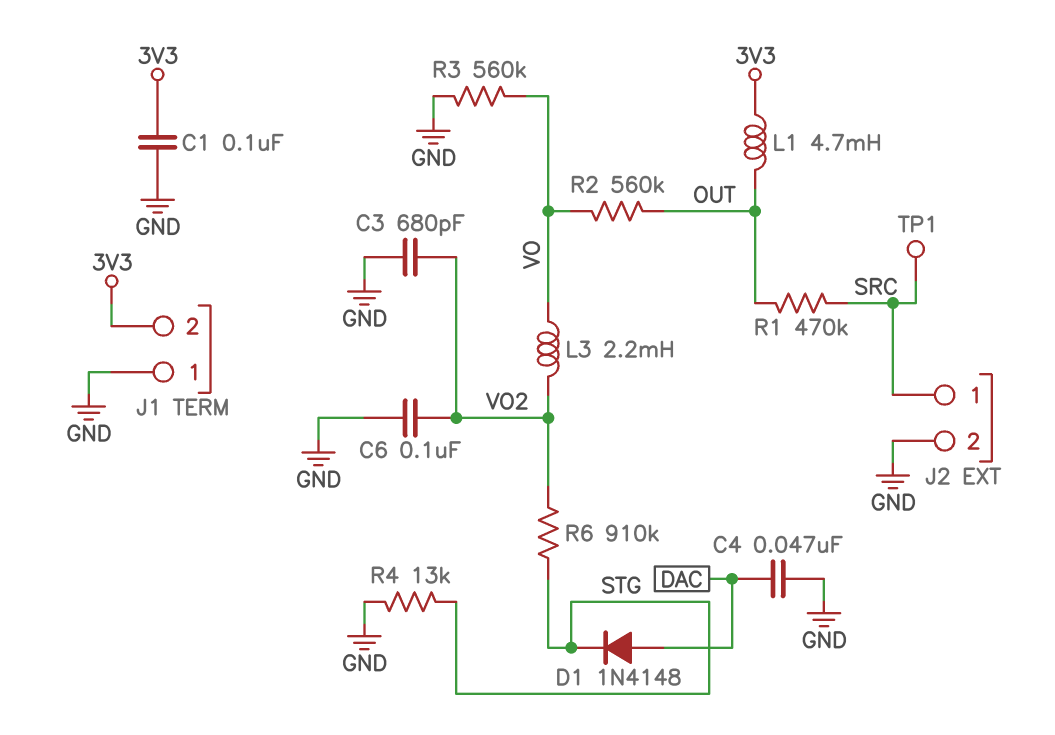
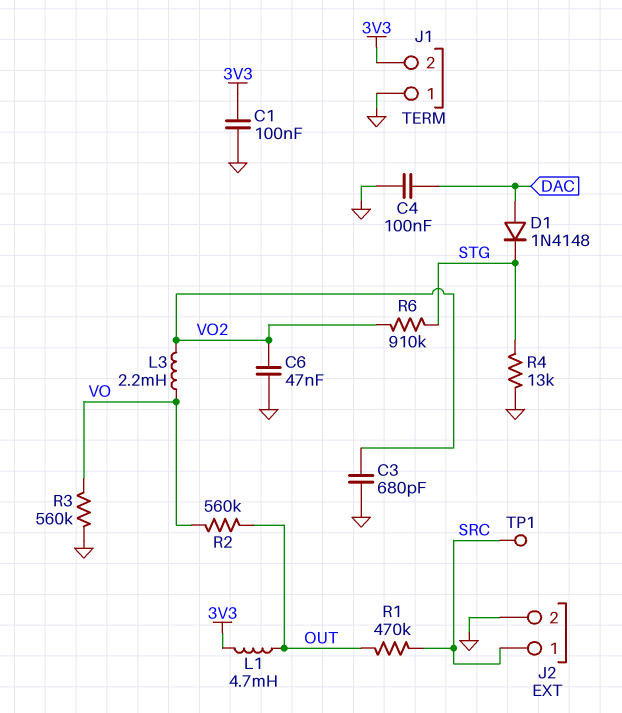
C4: 47nF (DAC, GND) -> 100nF (DAC, GND)
C6: 100nF (GND, VO2) -> 47nF (GND, VO2)

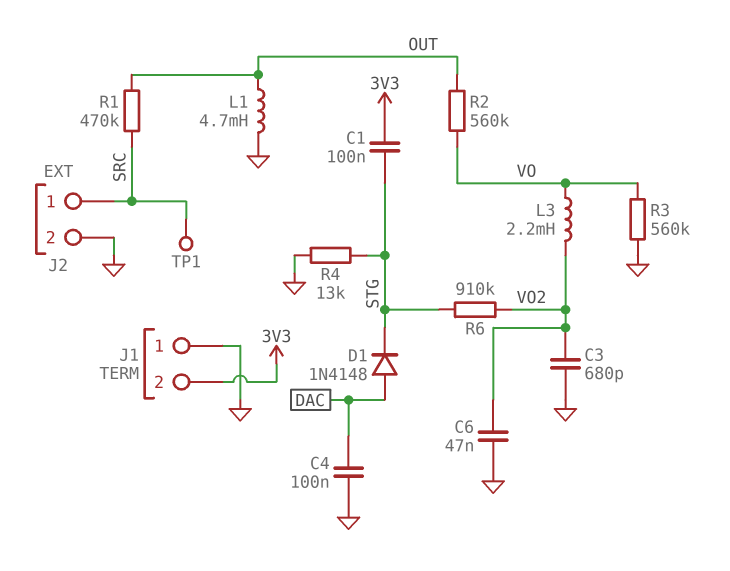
C1: 100nF (3V3, GND) -> 100nF (3V3, STG)
L1: 4.7mH (3V3, OUT) -> 4.7mH (GND, OUT)

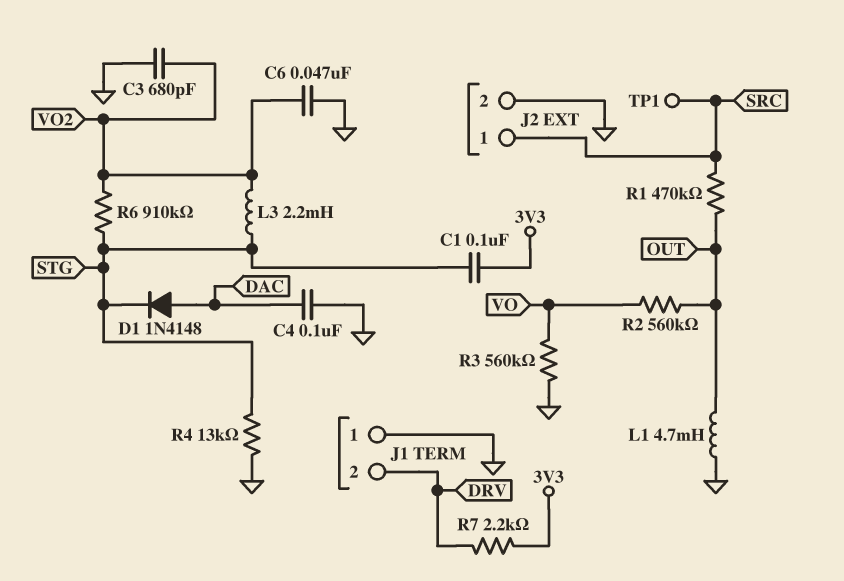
J1 pin 2: 3V3 -> DRV
L3: 2.2mH (VO, VO2) -> 2.2mH (STG, VO2)
R7: none -> 2.2k (3V3, DRV)

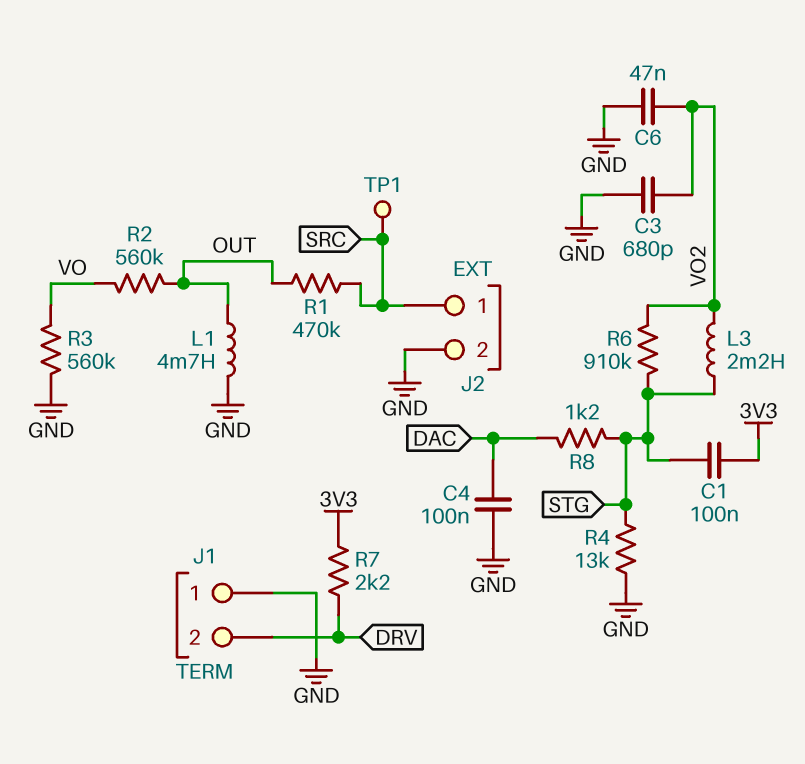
D1: diode 1N4148 (A DAC, K STG) -> none
R8: none -> 1.2k (DAC, STG)

